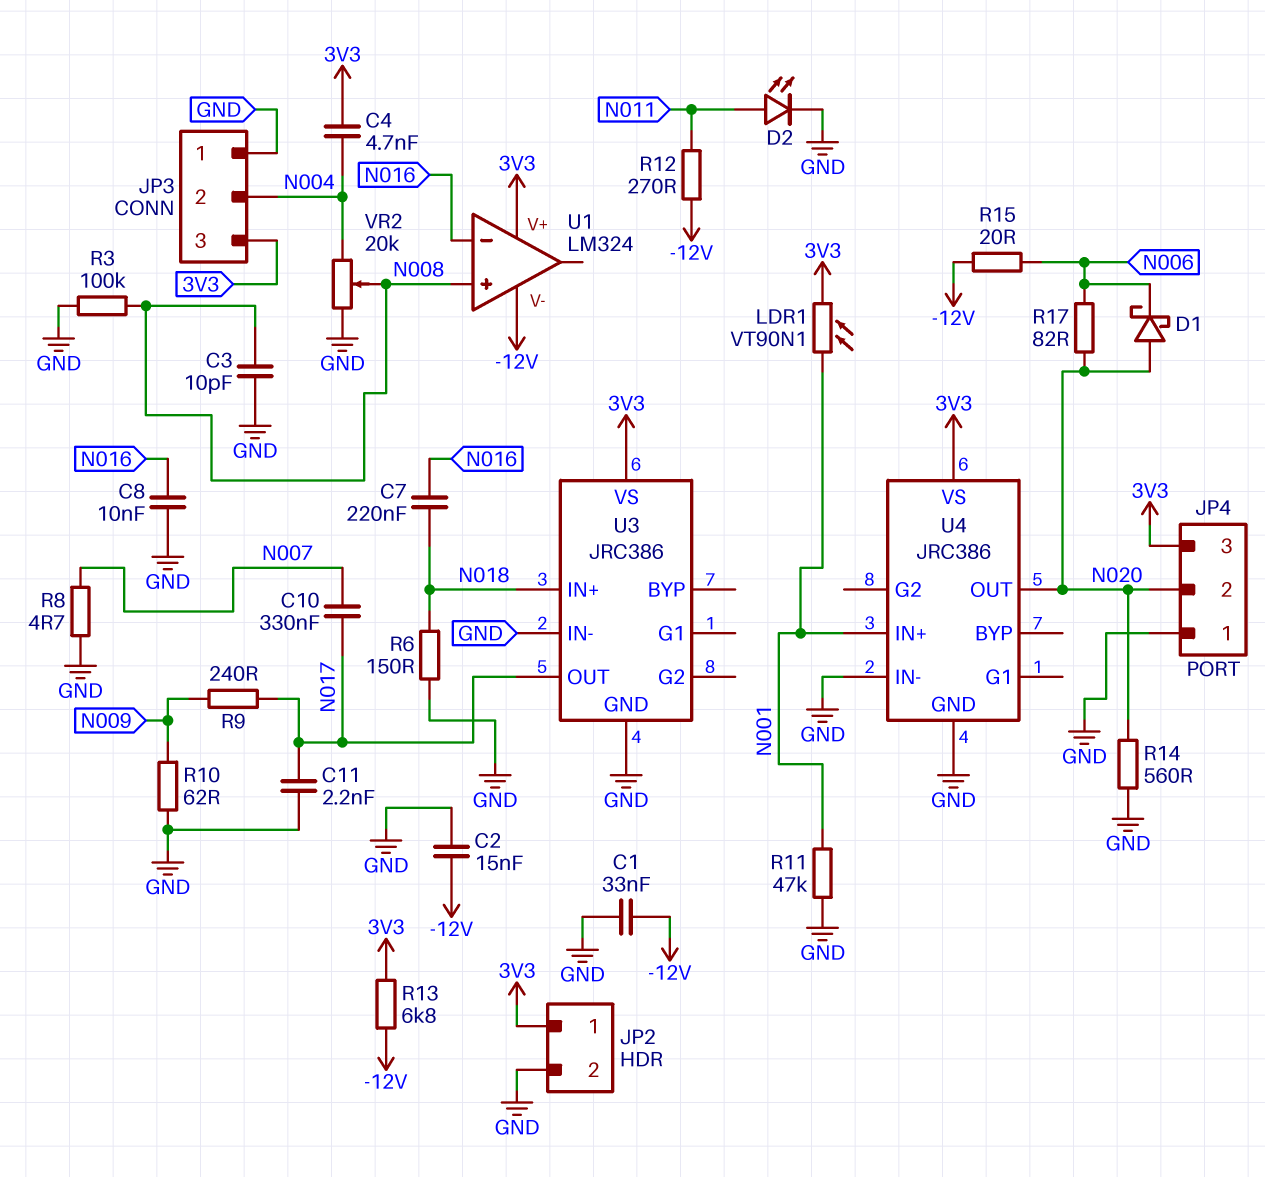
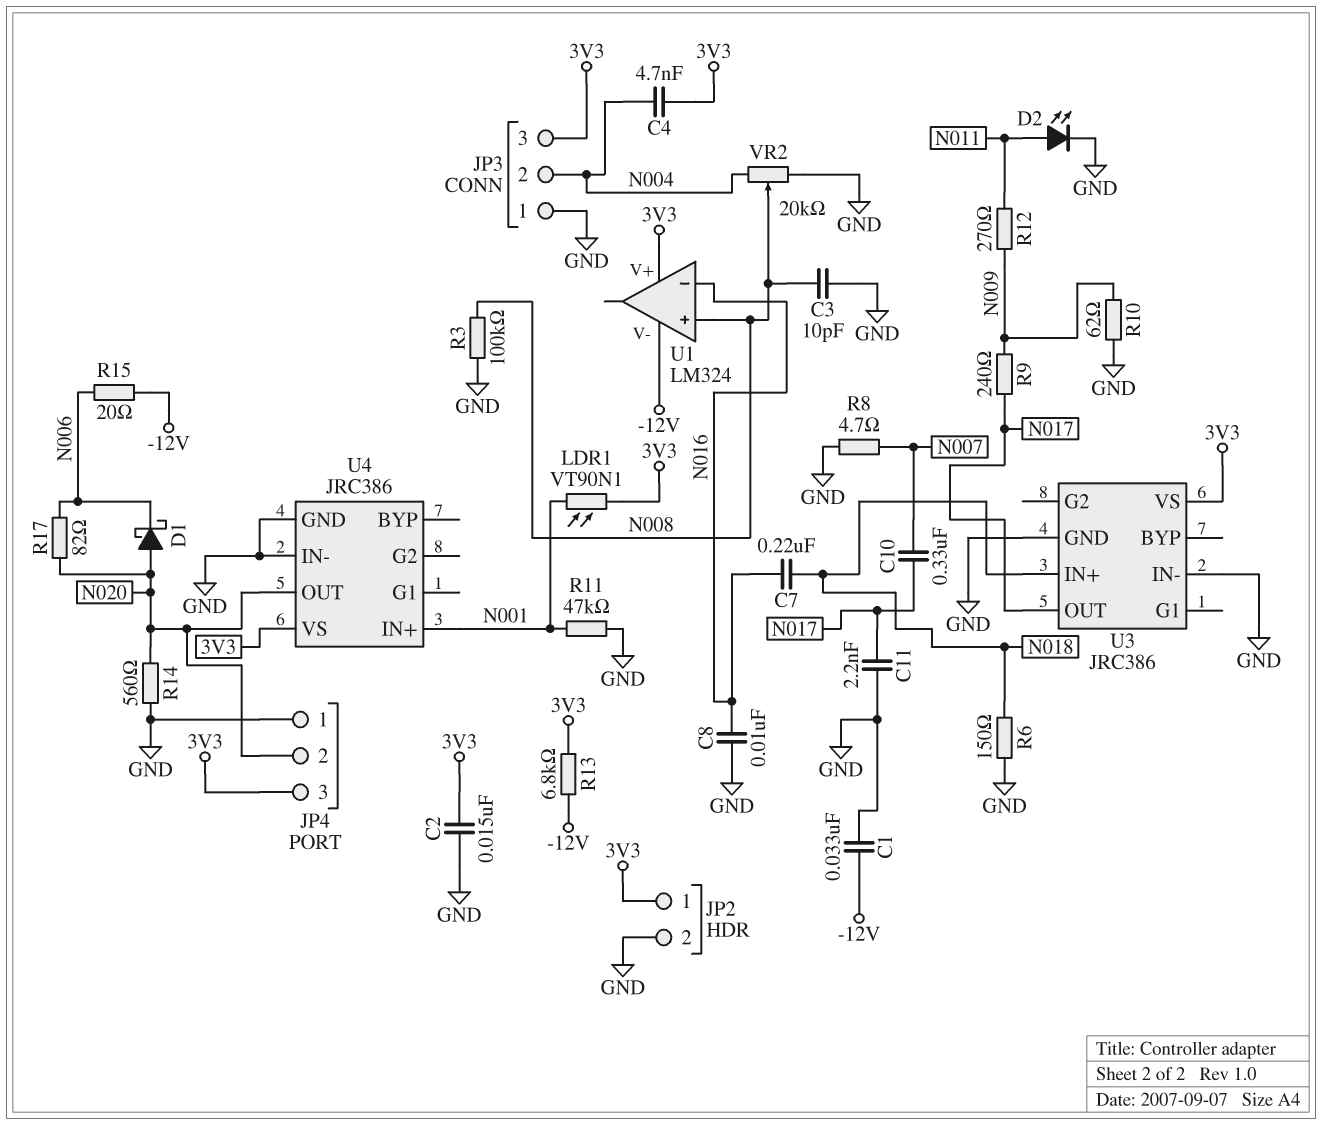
C2: 15nF (-12V, GND) -> 15nF (3V3, GND)
R12: 270 (-12V, N011) -> 270 (N009, N011)

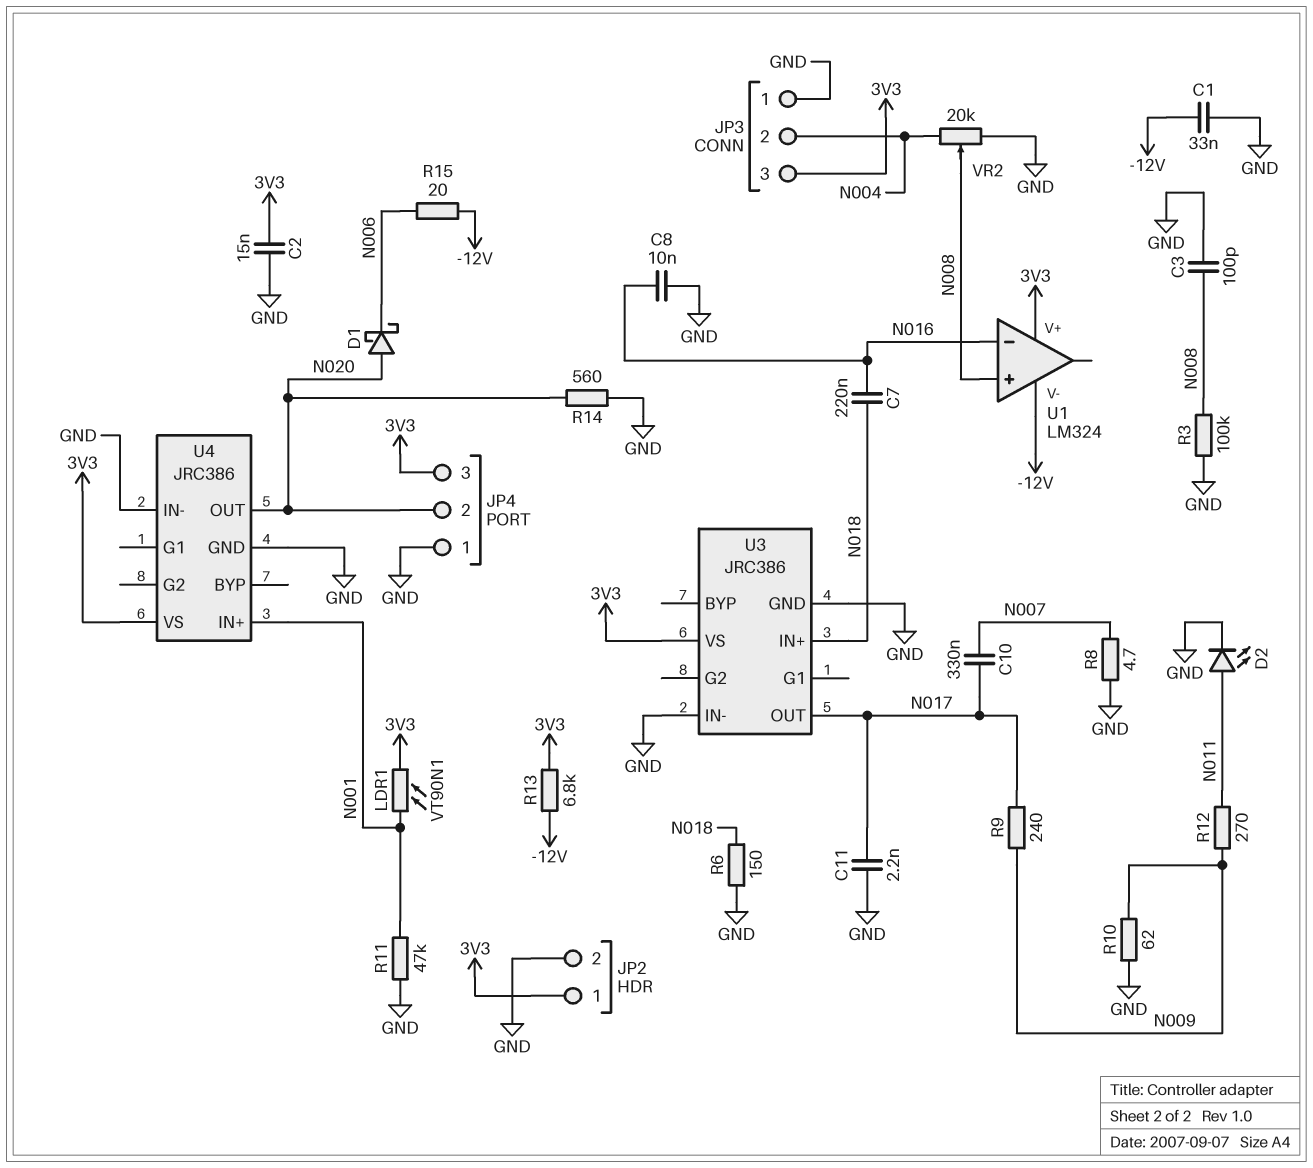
C3: 10pF (GND, N008) -> 100pF (GND, N008)
C4: 4.7nF (3V3, N004) -> none
R17: 82 (N006, N020) -> none

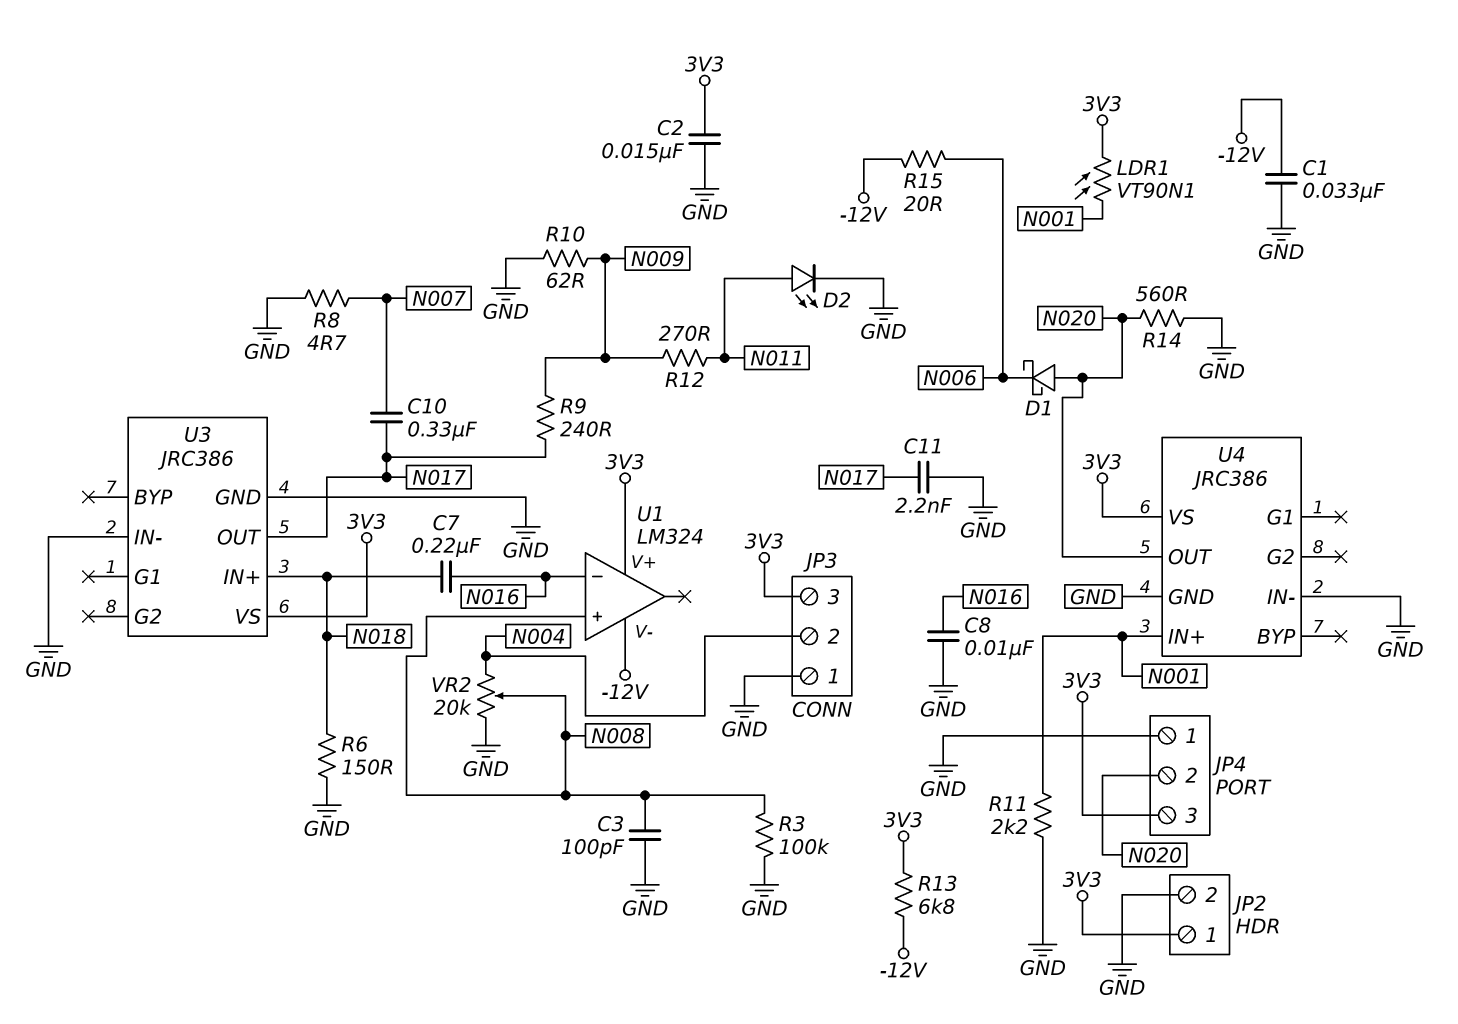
R11: 47k (GND, N001) -> 2.2k (GND, N001)

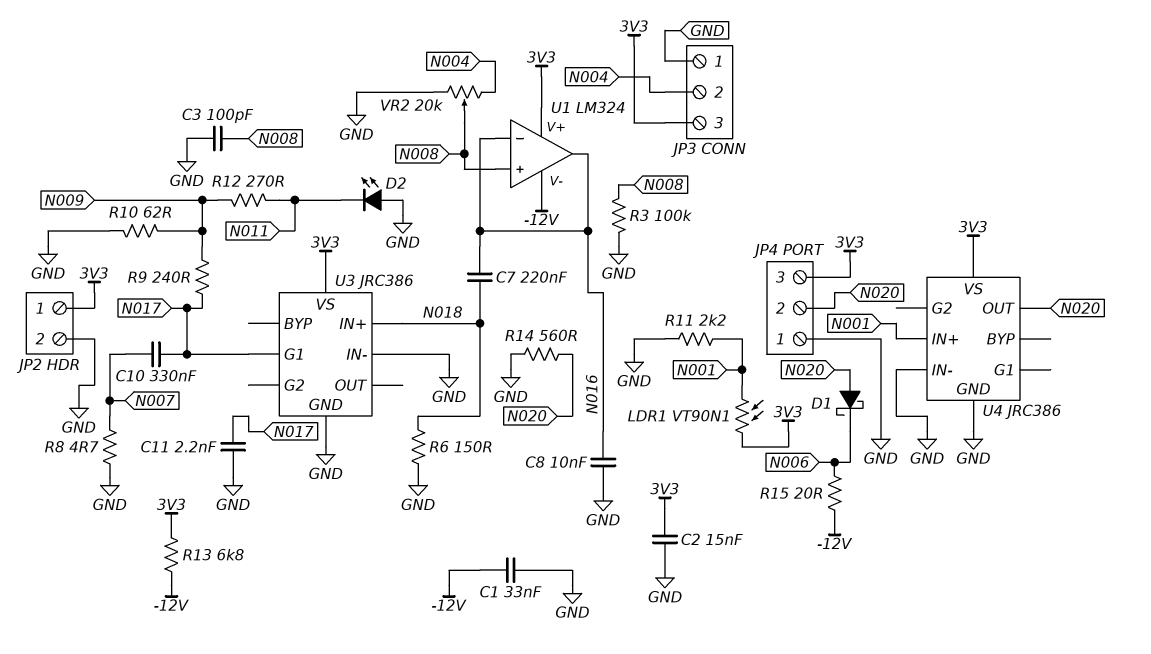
D2: LED (A N011, K GND) -> LED (A GND, K N011)
U1 pin out: none -> N016
U3 pin G1: none -> N017
U3 pin OUT: N017 -> none

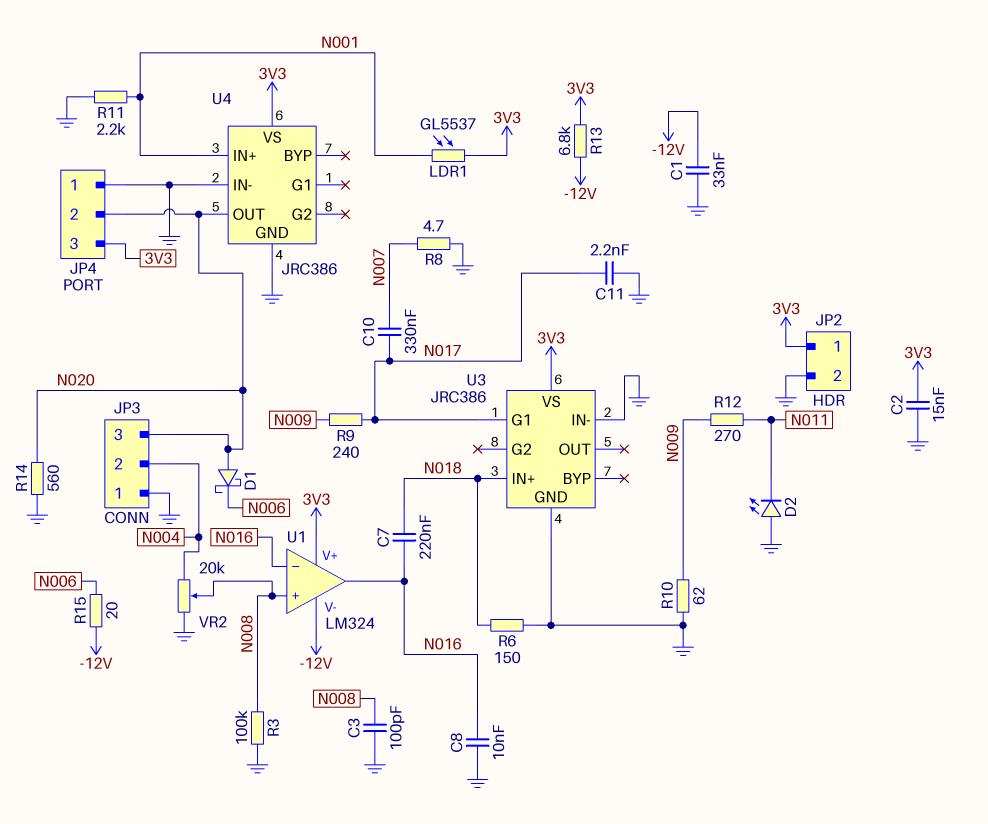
JP3 pin 3: 3V3 -> N020
LDR1: VT90N1 (3V3, N001) -> GL5537 (3V3, N001)

